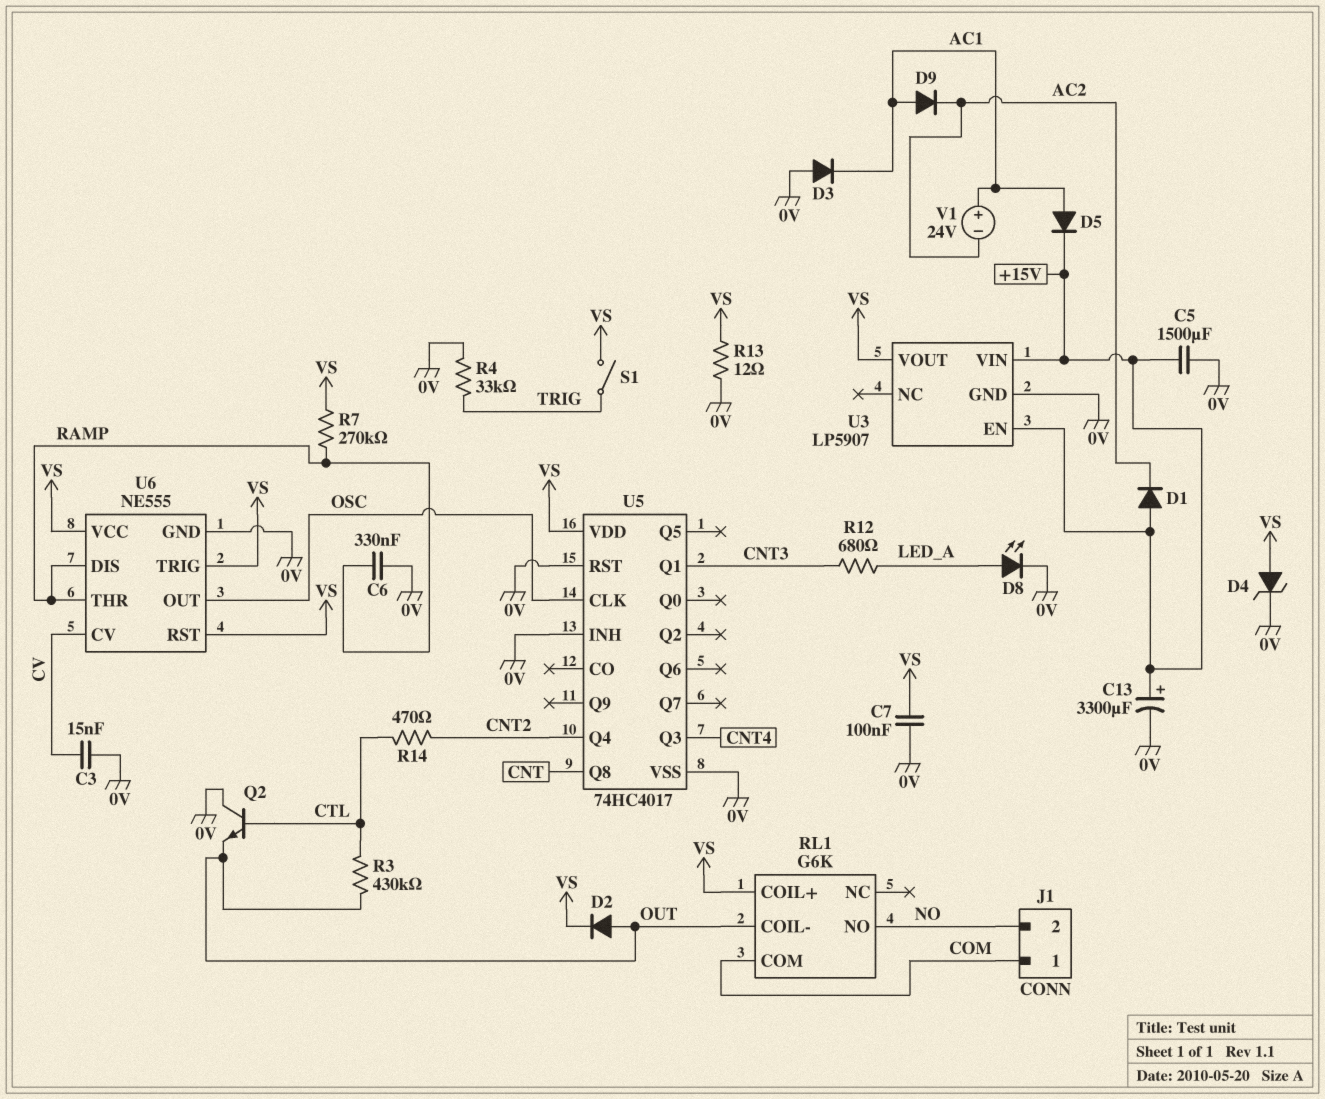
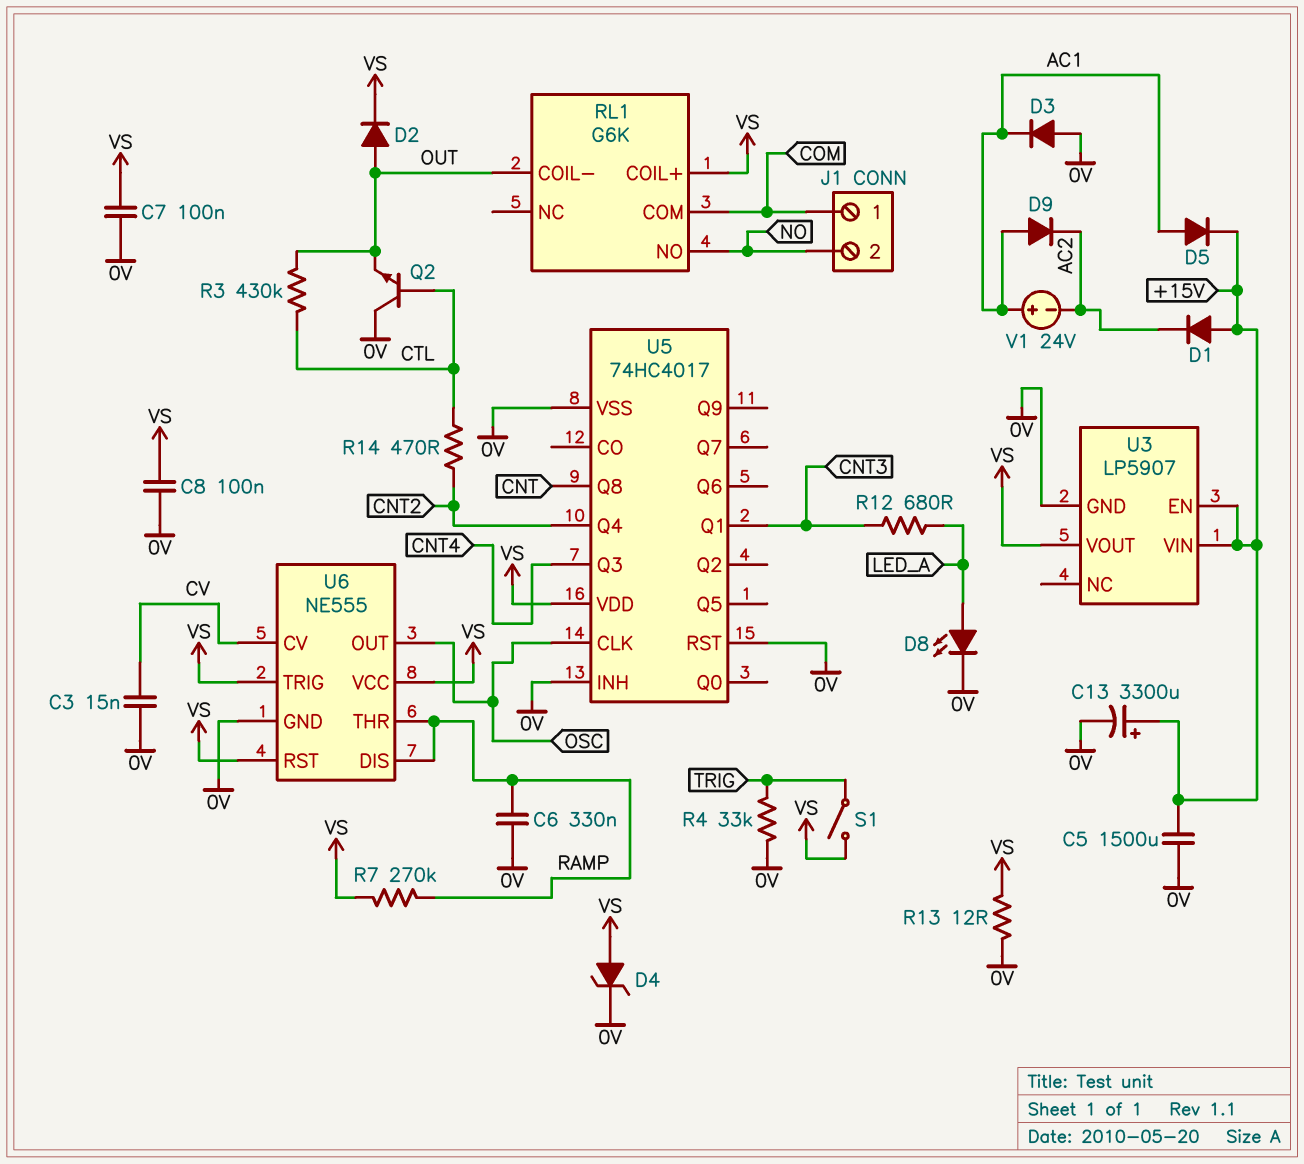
C8: none -> 100nF (0V, VS)

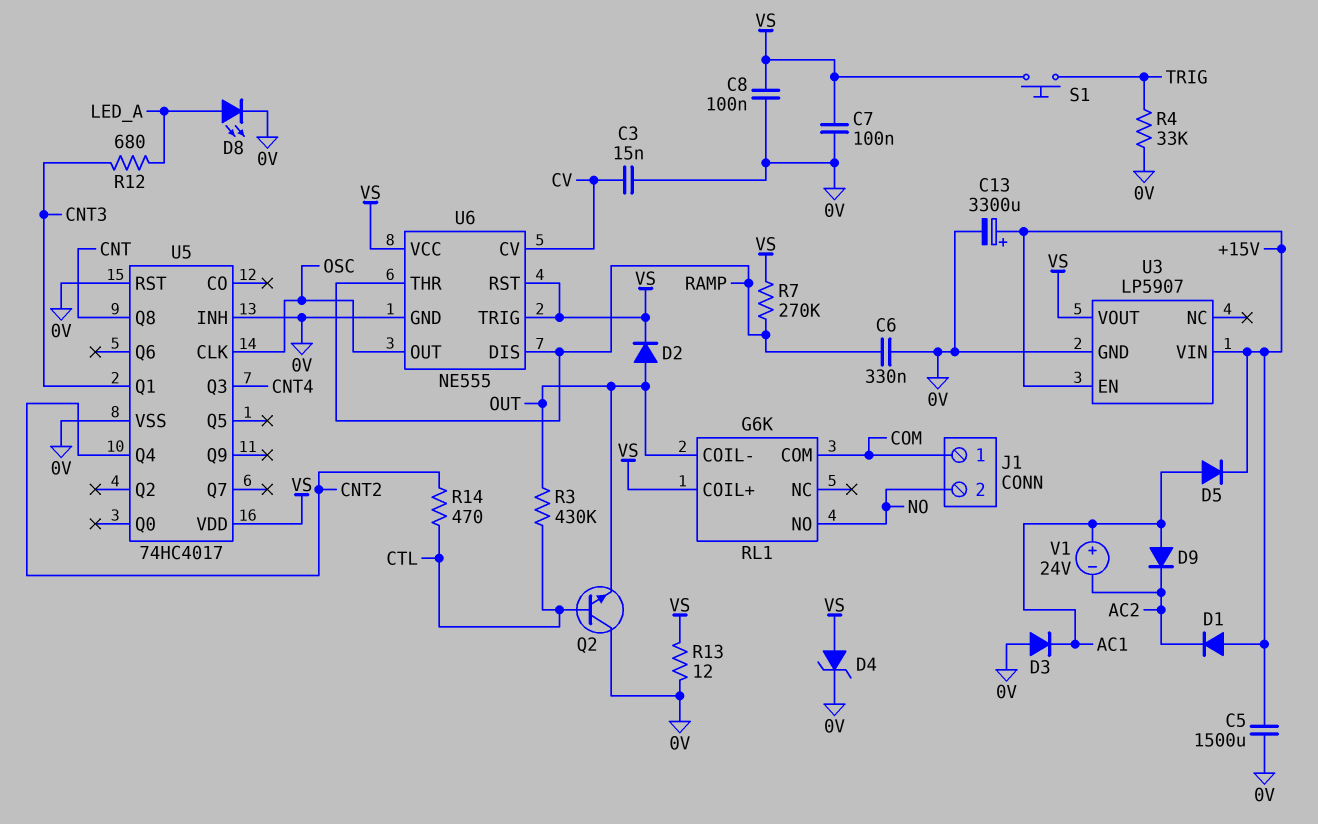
S1: switch (TRIG, VS) -> button (TRIG, VS)

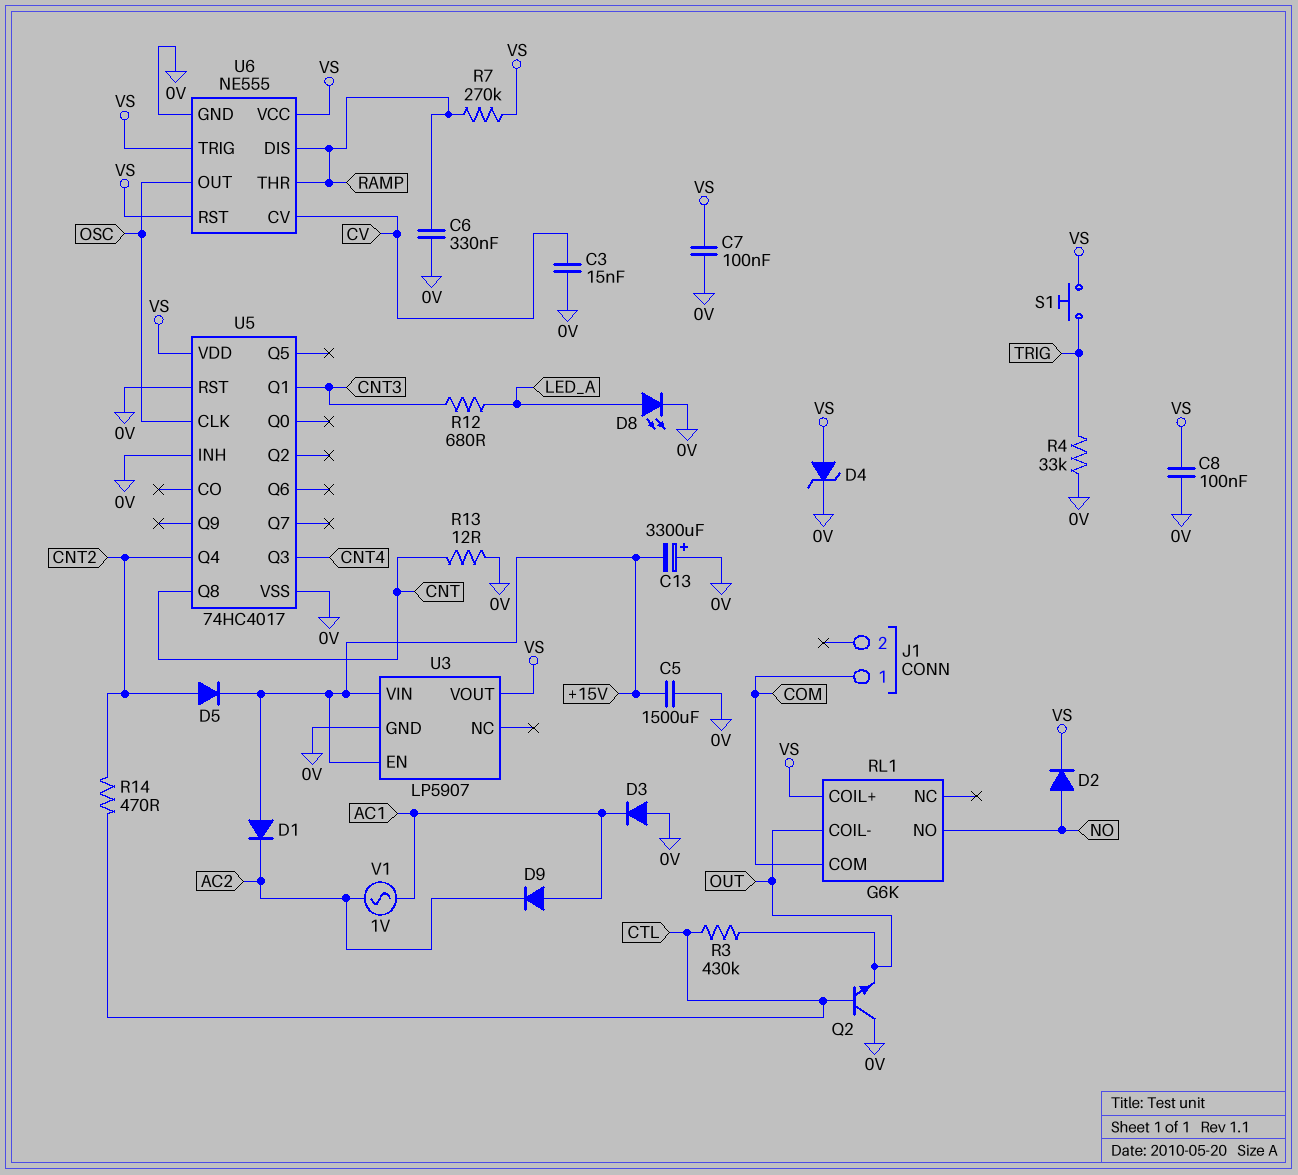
C13: 3300uF (plus +15V, minus 0V) -> 3300uF (plus 0V, minus +15V)
D2: diode (A OUT, K VS) -> diode (A NO, K VS)
D5: diode (A AC1, K +15V) -> diode (A CNT2, K +15V)
J1 pin 2: NO -> none
R13: 12 (0V, VS) -> 12 (0V, CNT)
V1: 24V (plus AC1, minus AC2) -> AC 1V (AC1, AC2)

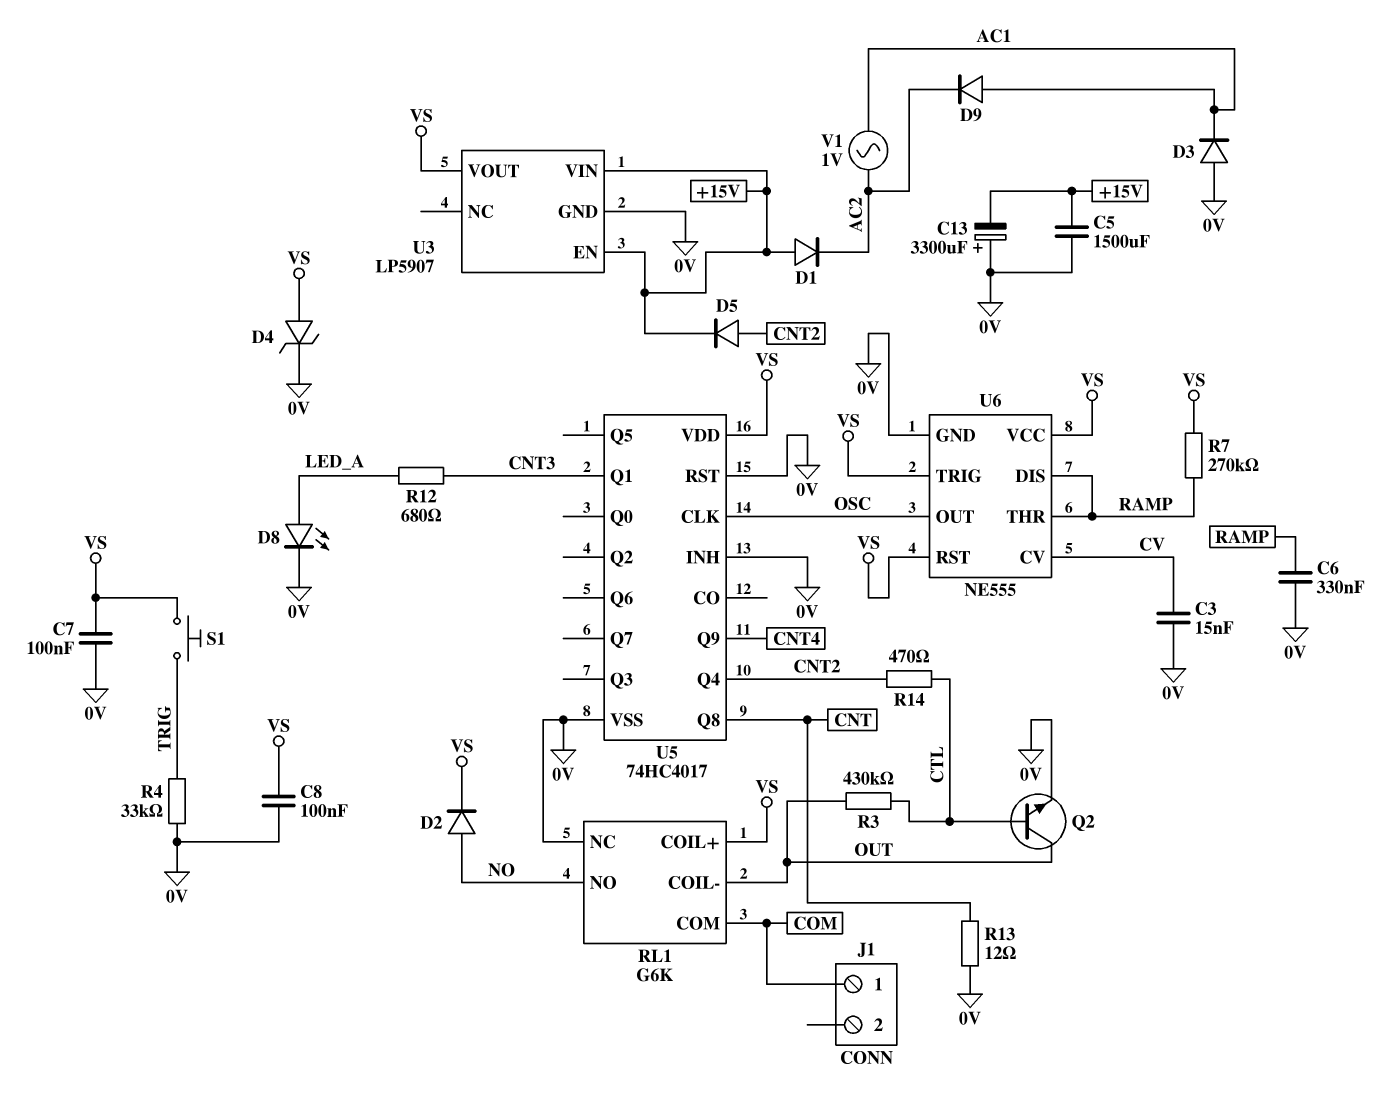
Q2: NPN (B CTL, C 0V, E OUT) -> NPN (B CTL, C OUT, E 0V)
RL1 pin NC: none -> 0V
U5 pin Q3: CNT4 -> none
U5 pin Q9: none -> CNT4

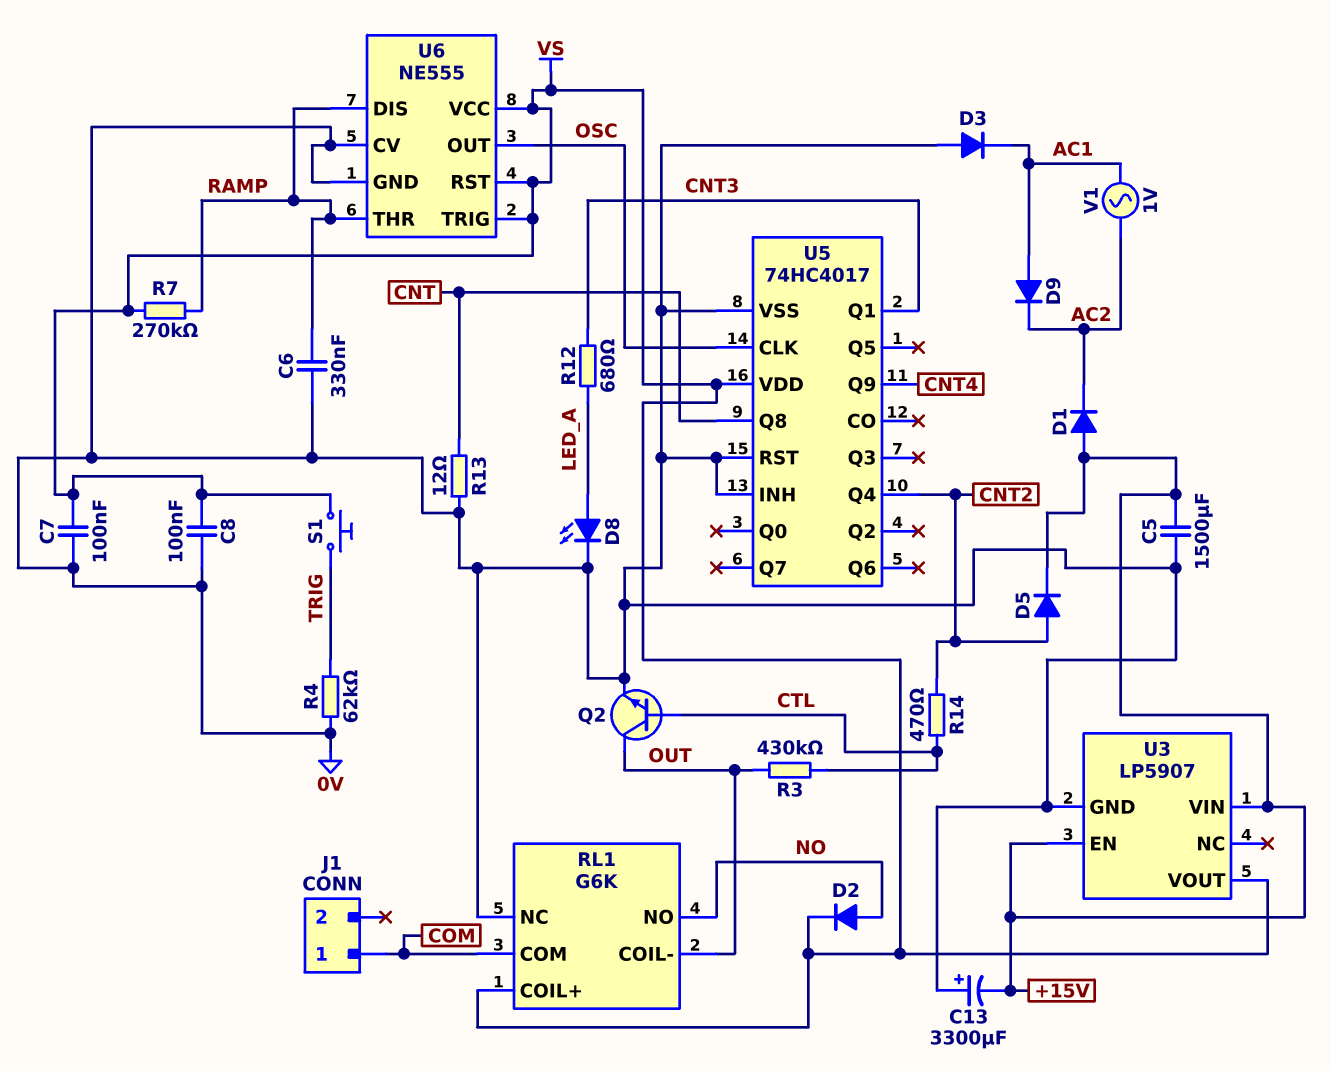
C3: 15nF (0V, CV) -> none
D4: zener (A VS, K 0V) -> none
R4: 33k (0V, TRIG) -> 62k (0V, TRIG)
U6 pin CV: CV -> 0V

